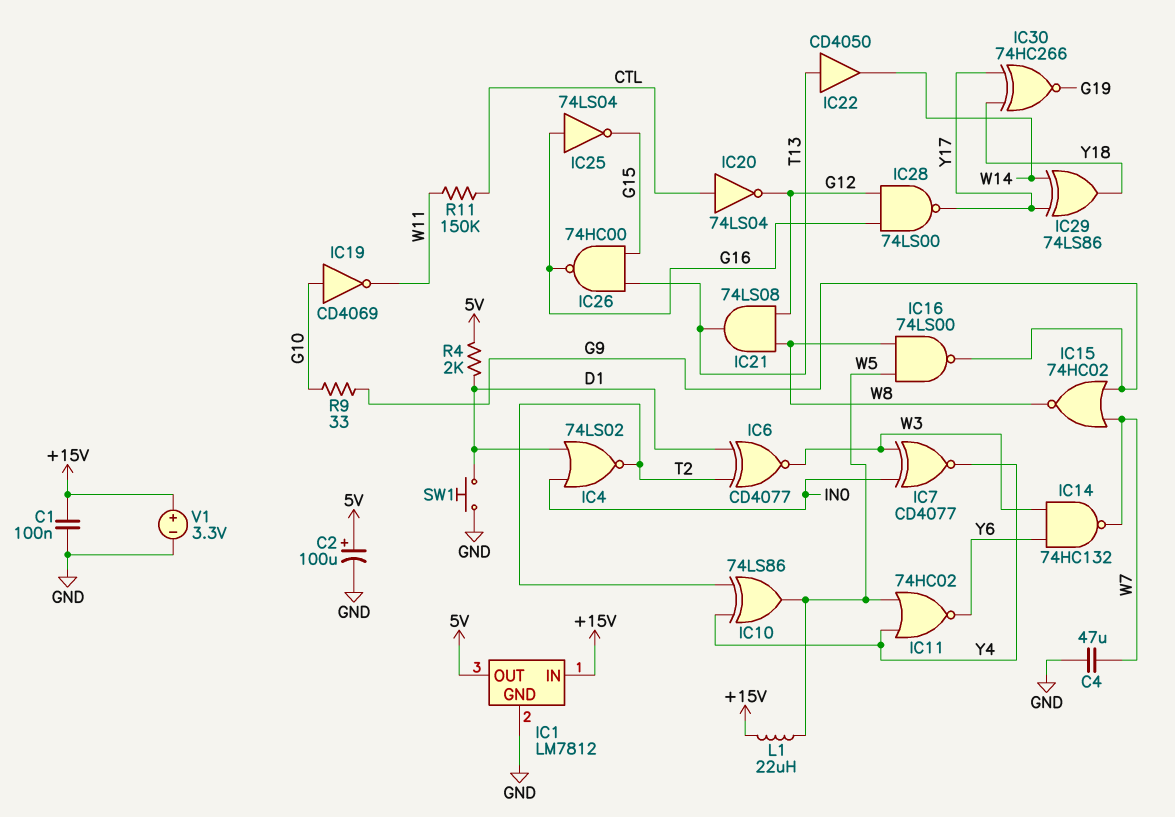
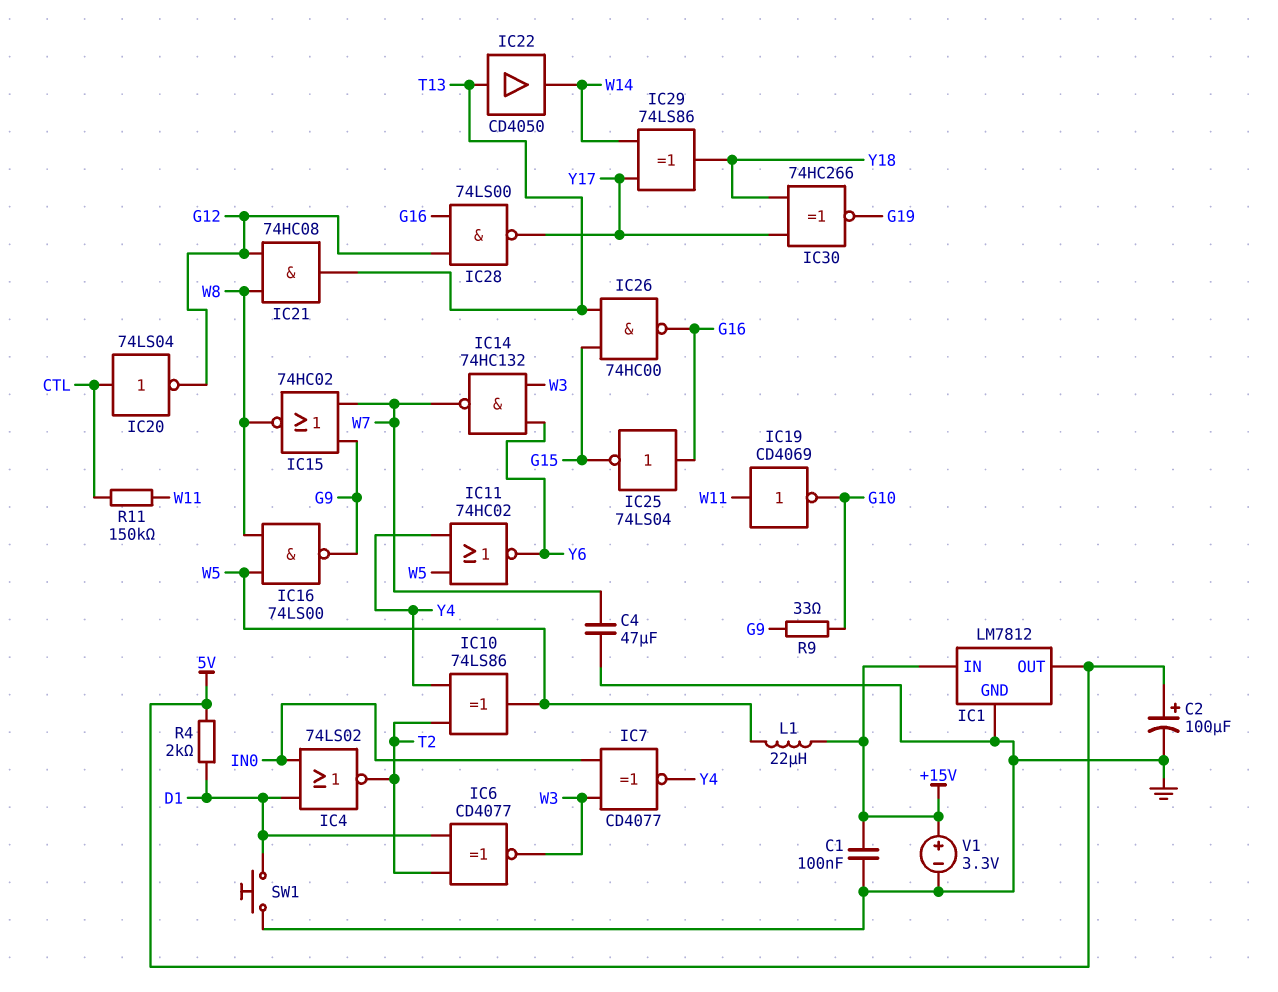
IC19: NOT CD4069 (in G10, out W11) -> NOT CD4069 (in W11, out G10)
IC21: AND 74LS08 (in G12, in W8, out T13) -> AND 74HC08 (in G12, in W8, out T13)

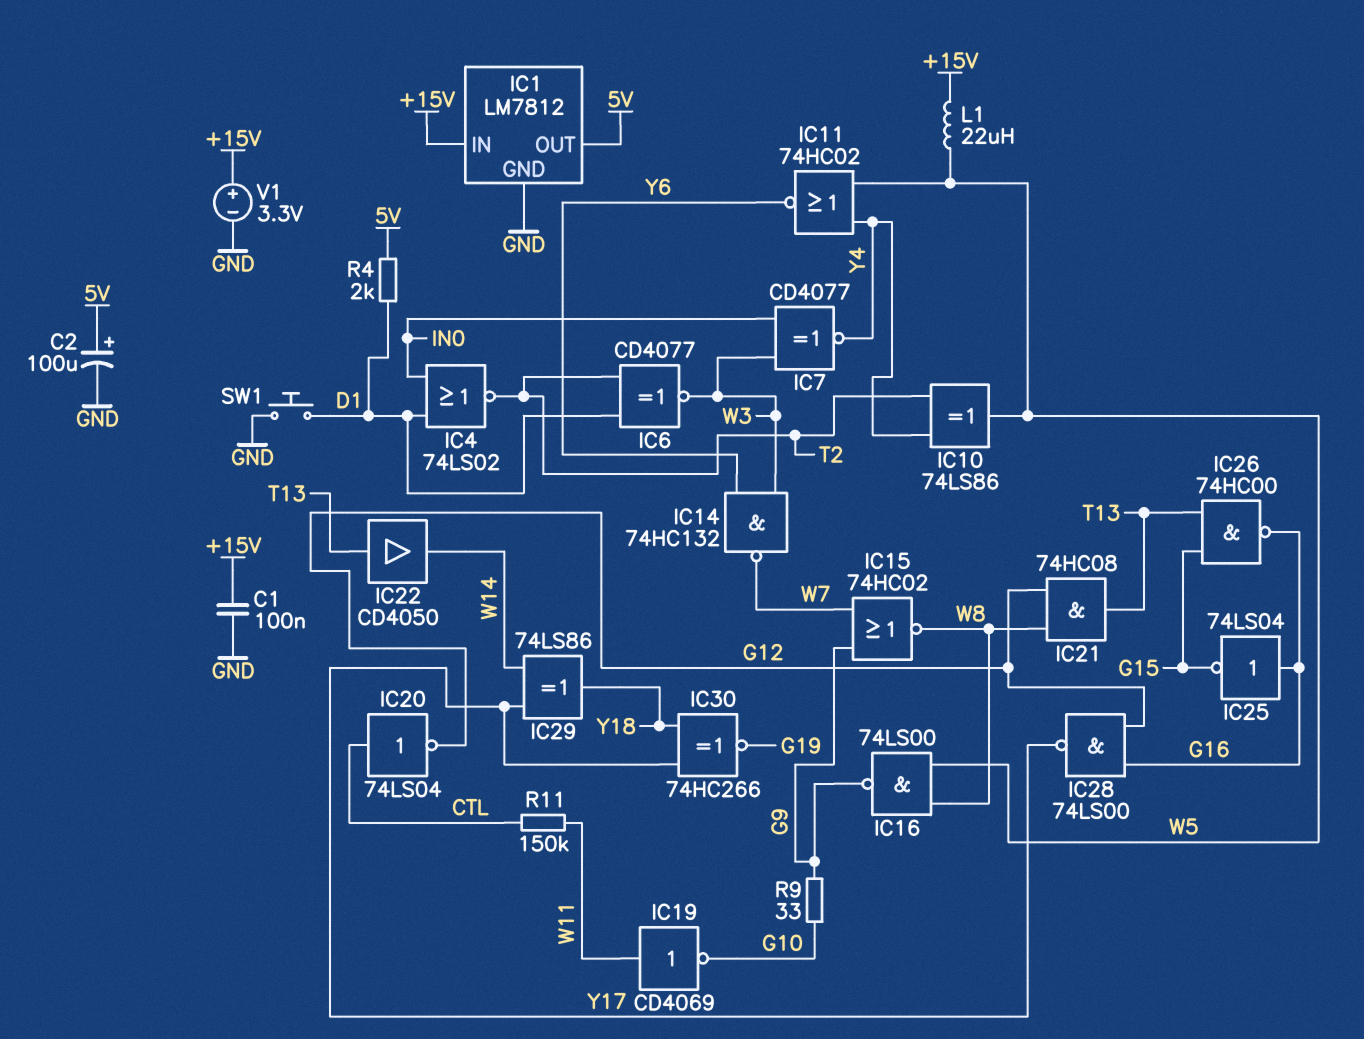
C4: 47uF (GND, W7) -> none

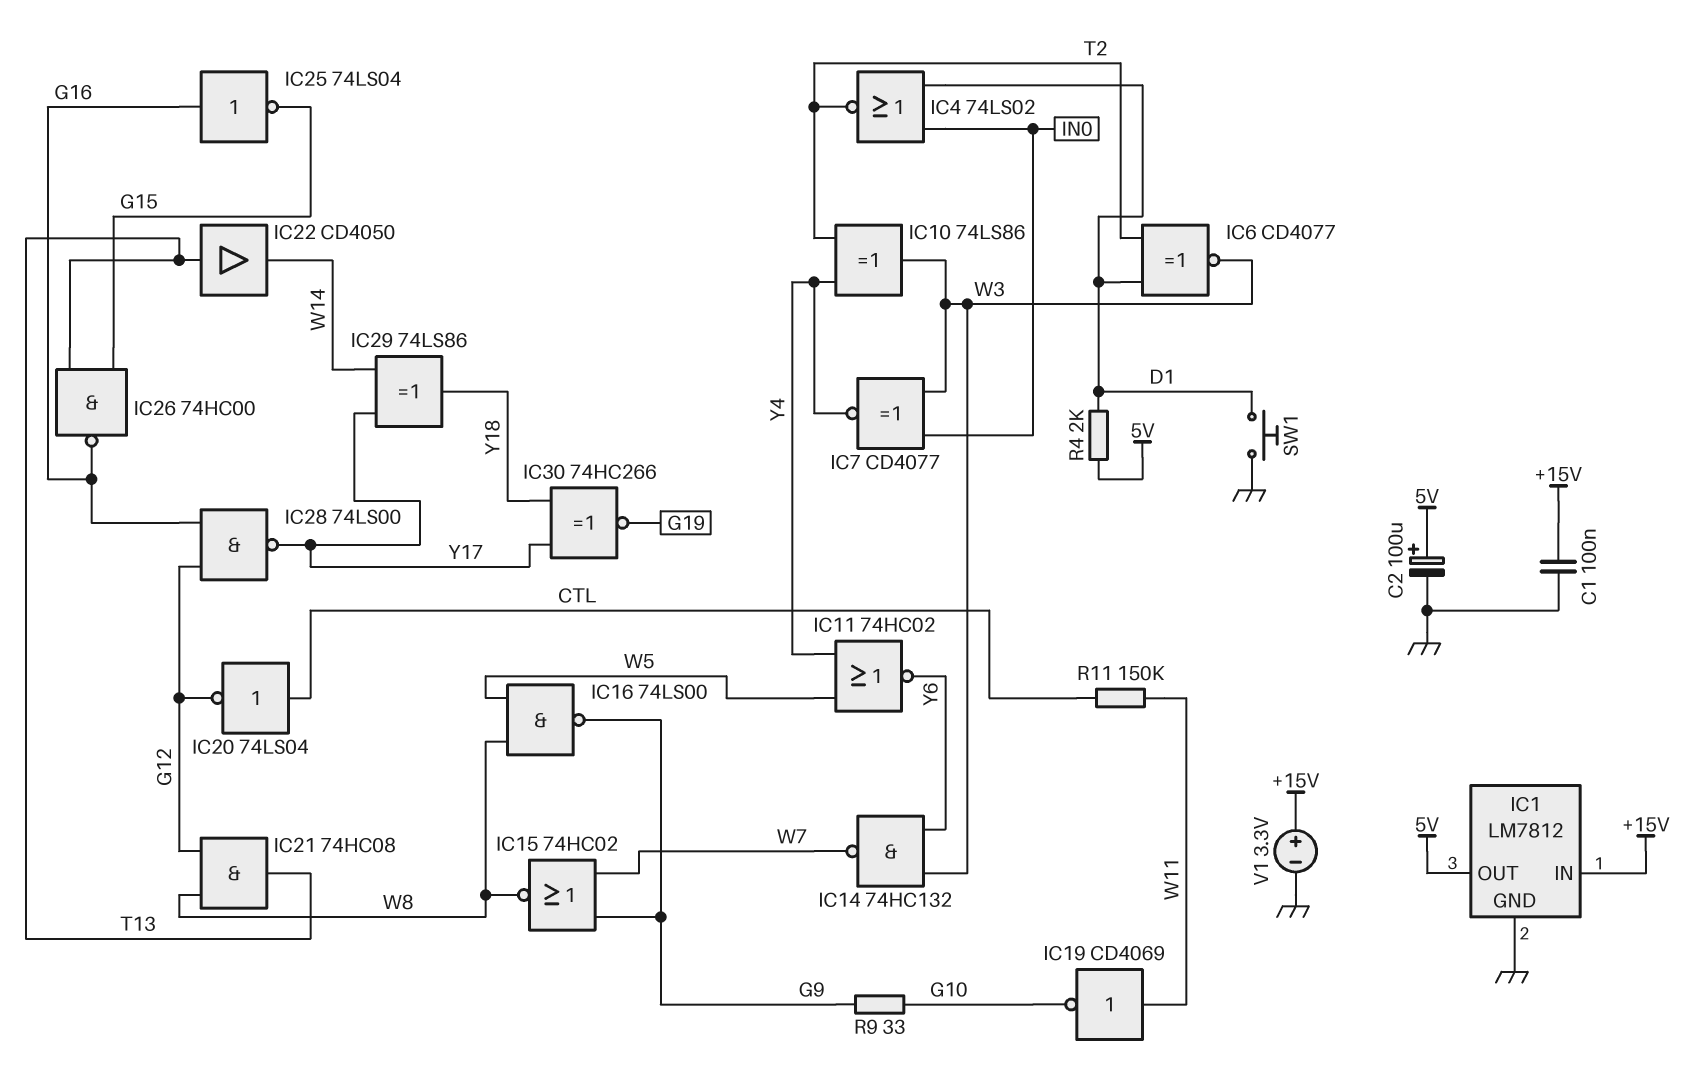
IC10: XOR 74LS86 (in T2, in Y4, out W5) -> XOR 74LS86 (in T2, in Y4, out W3)
L1: 22uH (+15V, W5) -> none

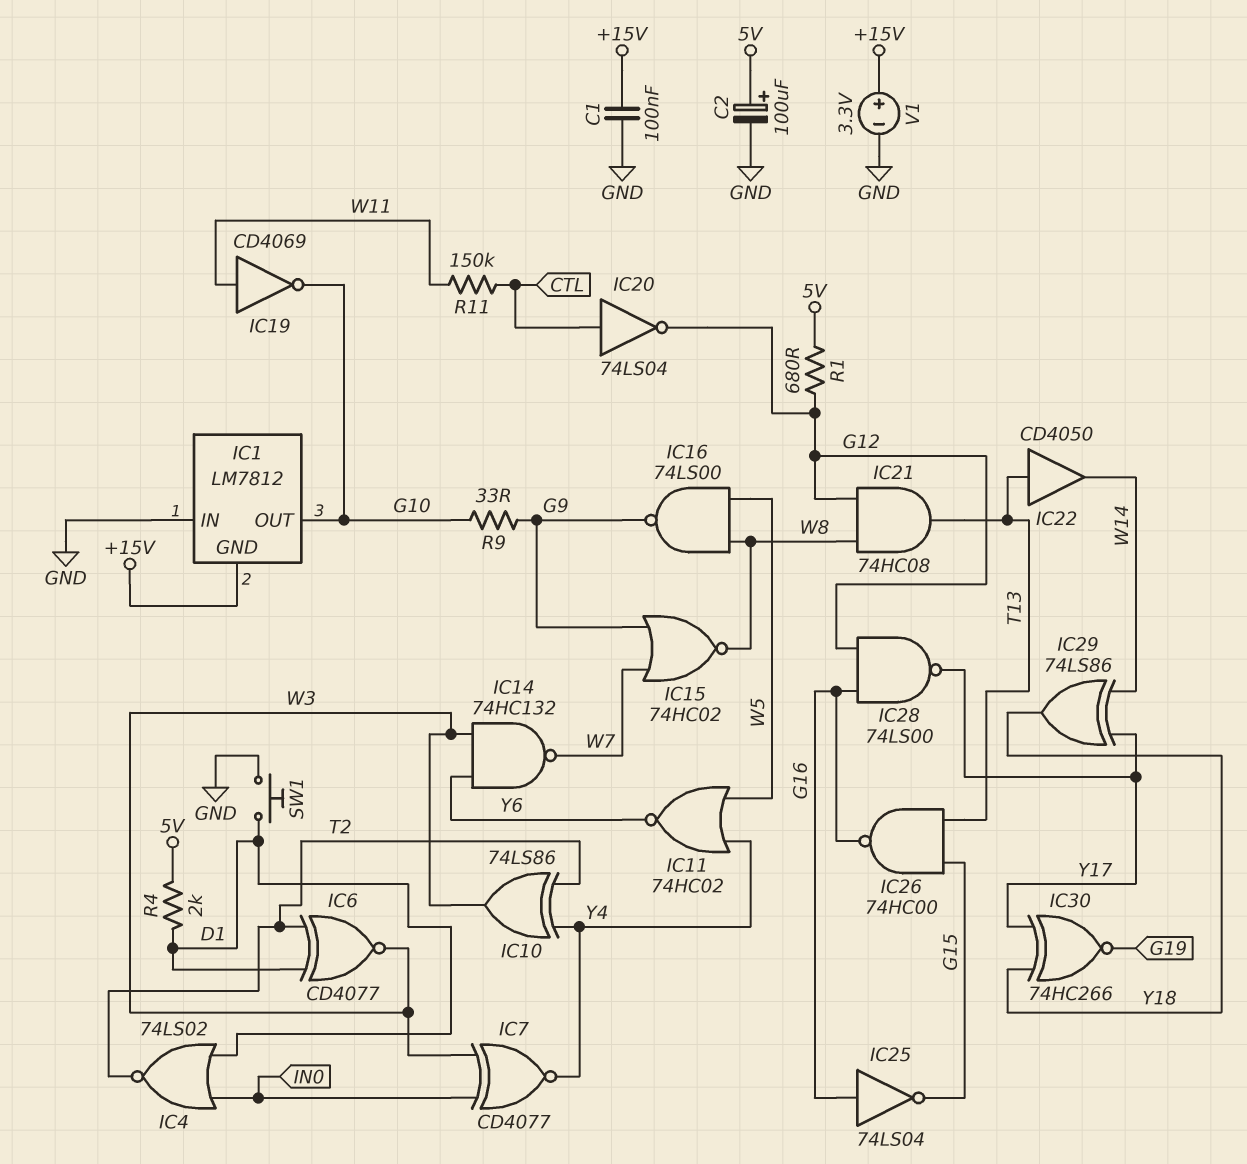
IC1 pin GND: GND -> +15V
IC1 pin IN: +15V -> GND
IC1 pin OUT: 5V -> G10
R1: none -> 680 (5V, G12)

